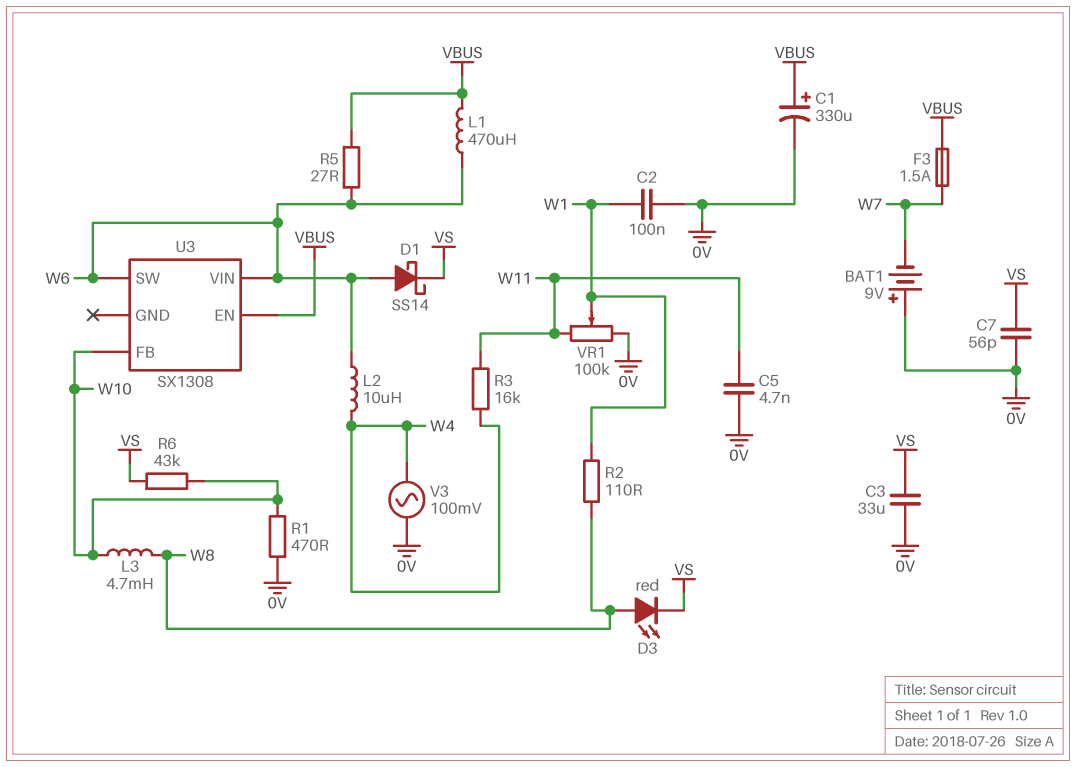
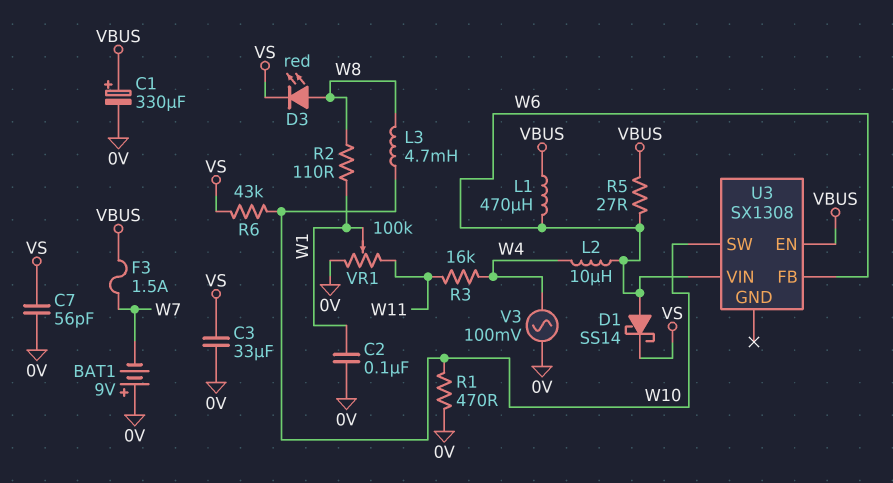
C5: 4.7nF (0V, W11) -> none
U3 pin FB: W10 -> W6
U3 pin SW: W6 -> W10

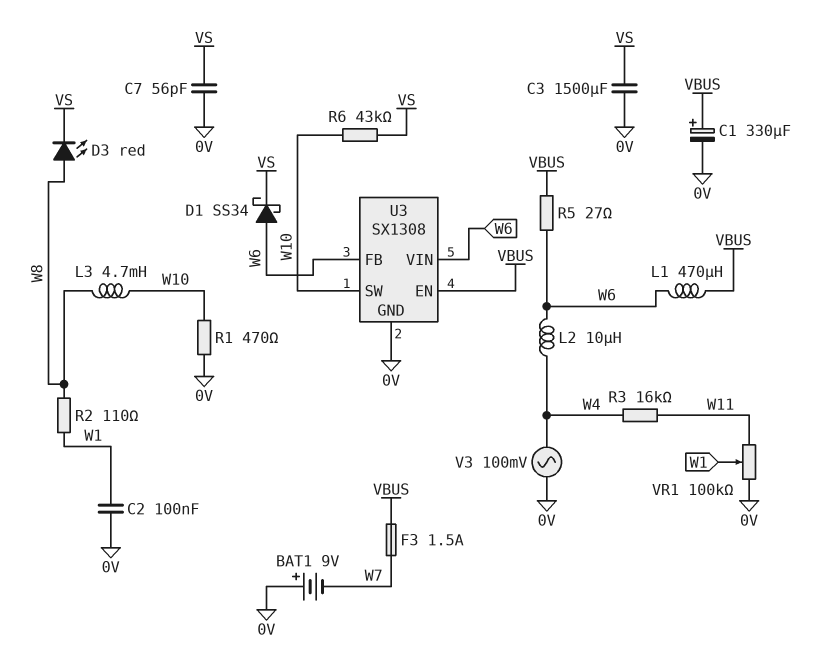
C3: 33uF (0V, VS) -> 1500uF (0V, VS)
D1: schottky SS14 (A W6, K VS) -> schottky SS34 (A W6, K VS)
U3 pin GND: none -> 0V

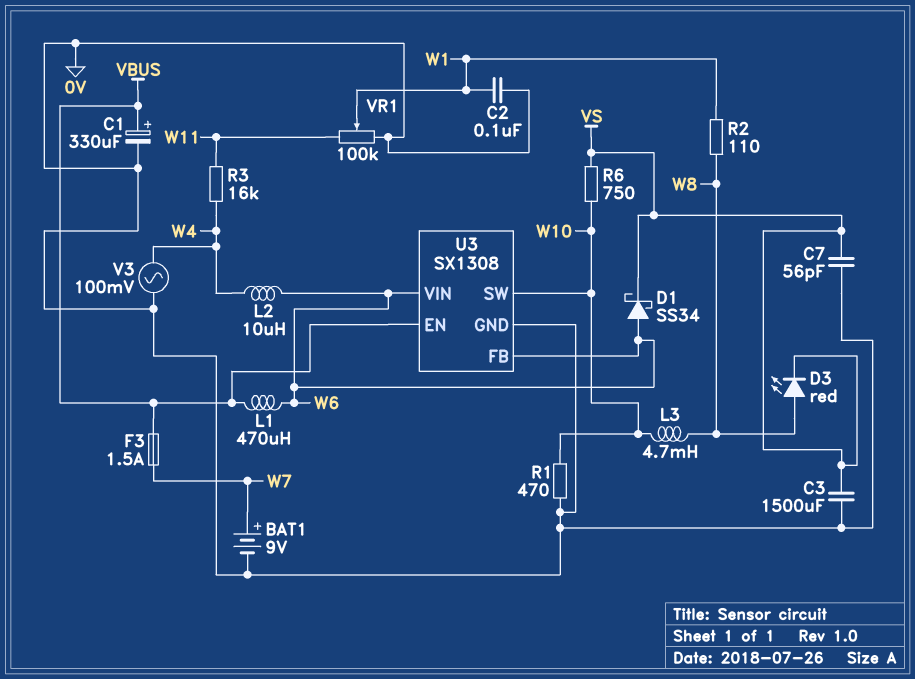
BAT1: 9V (plus 0V, minus W7) -> 9V (plus W7, minus 0V)
R5: 27 (VBUS, W6) -> none
R6: 43k (VS, W10) -> 750 (VS, W10)

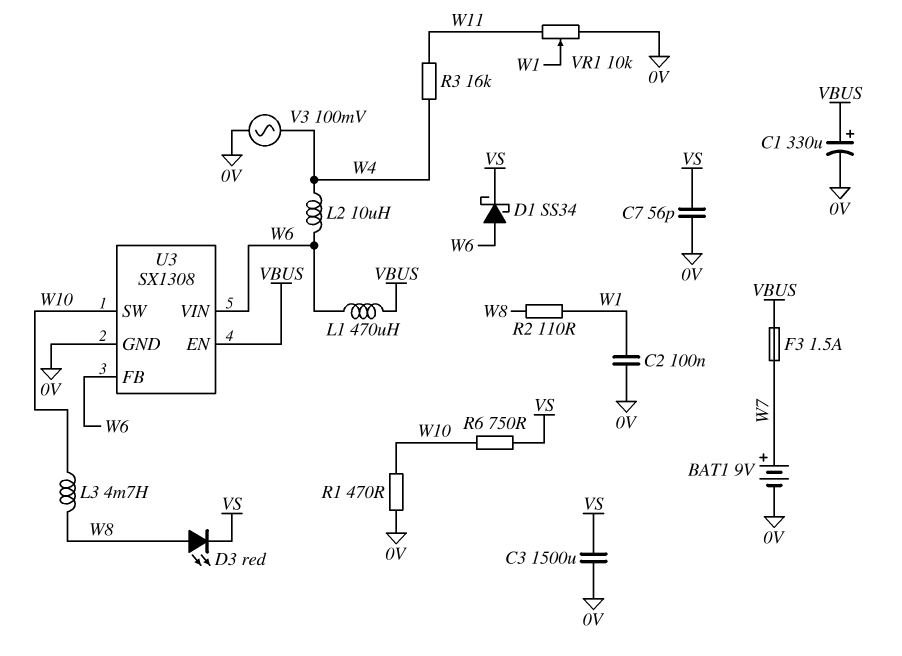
VR1: 100k (0V, W11, wiper W1) -> 10k (0V, W11, wiper W1)

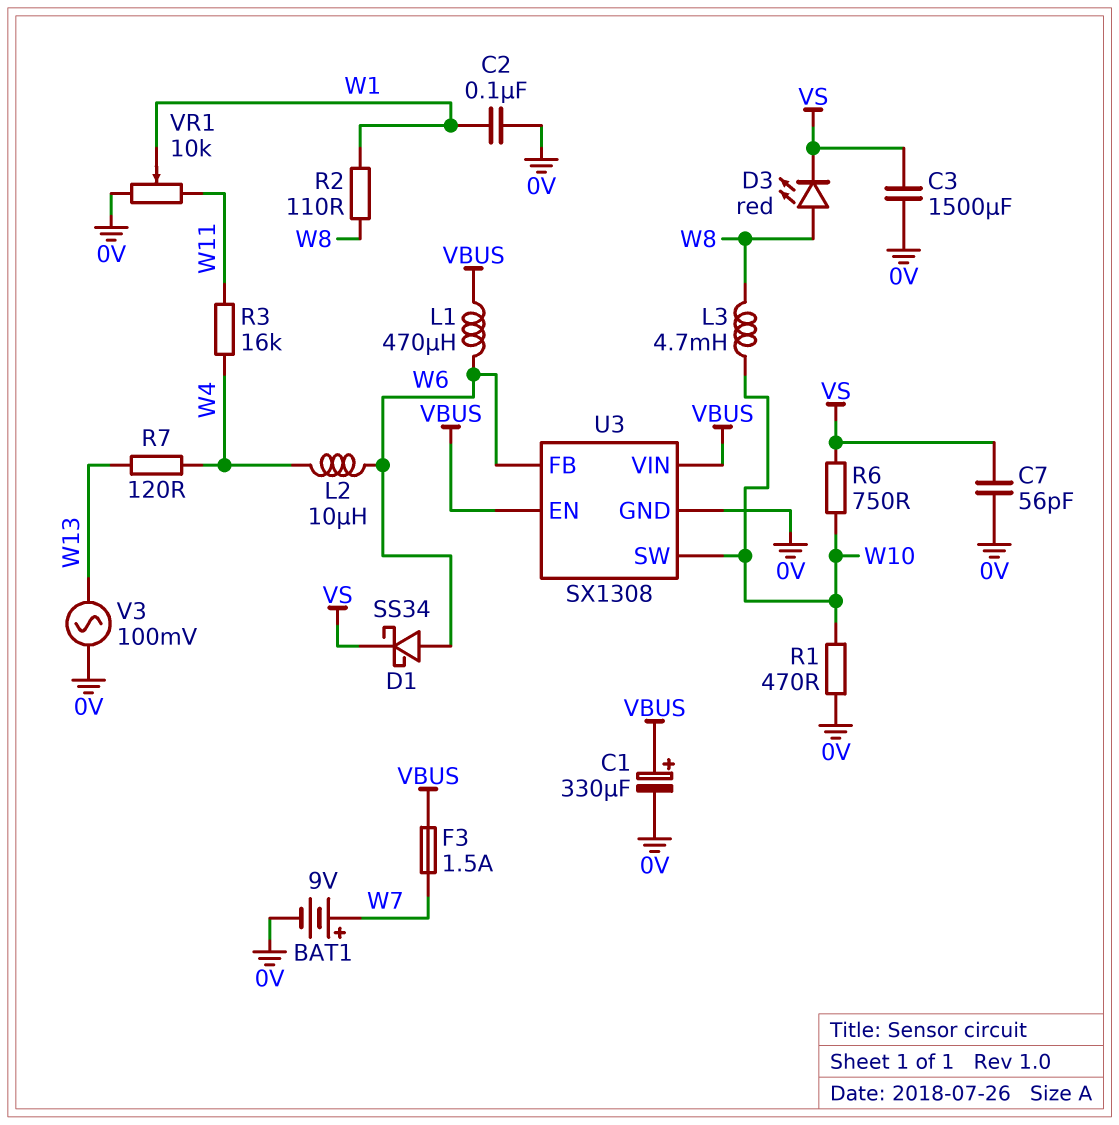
R7: none -> 120 (W4, W13)
U3 pin VIN: W6 -> VBUS
V3: AC 100mV (0V, W4) -> AC 100mV (0V, W13)

